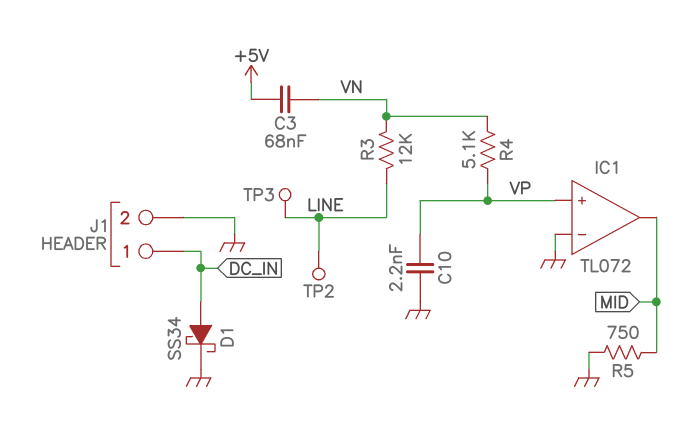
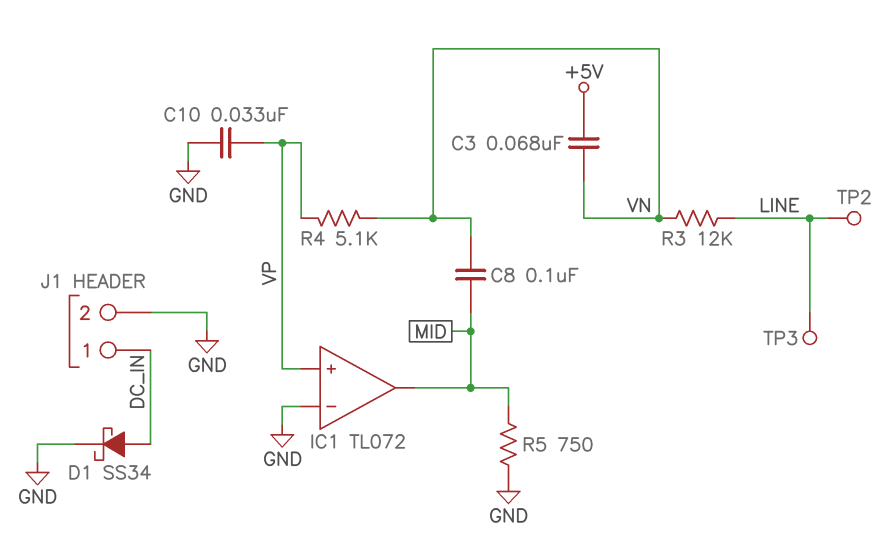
C8: none -> 100nF (MID, VN)
C10: 2.2nF (GND, VP) -> 33nF (GND, VP)

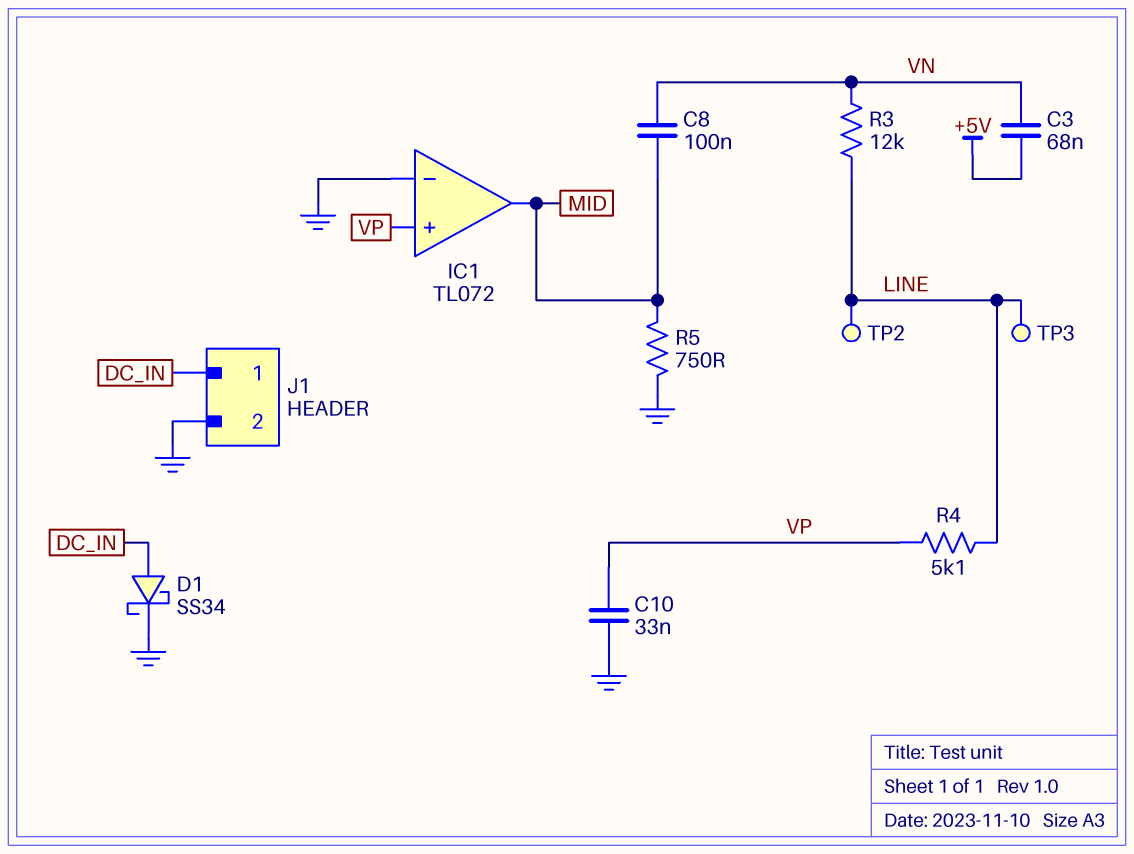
R4: 5.1k (VN, VP) -> 5.1k (LINE, VP)

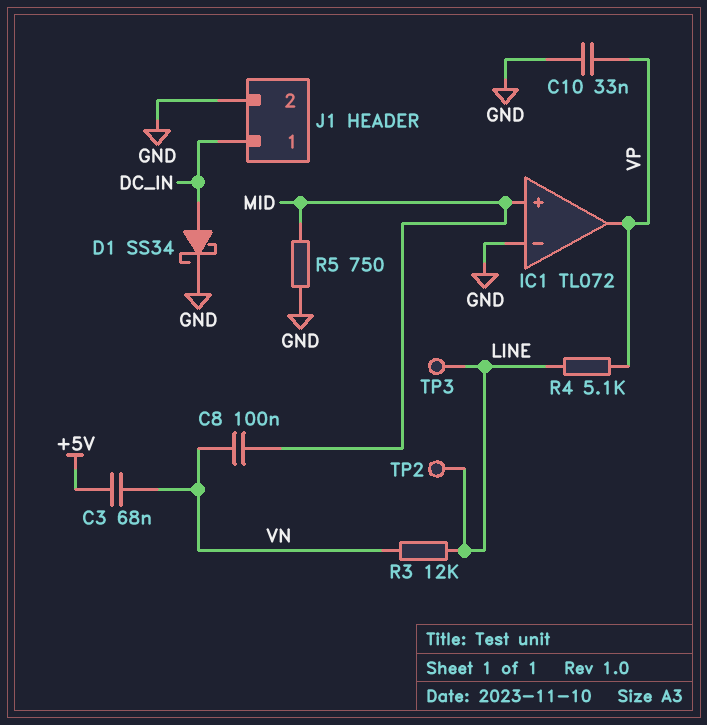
IC1 pin in+: VP -> MID
IC1 pin out: MID -> VP

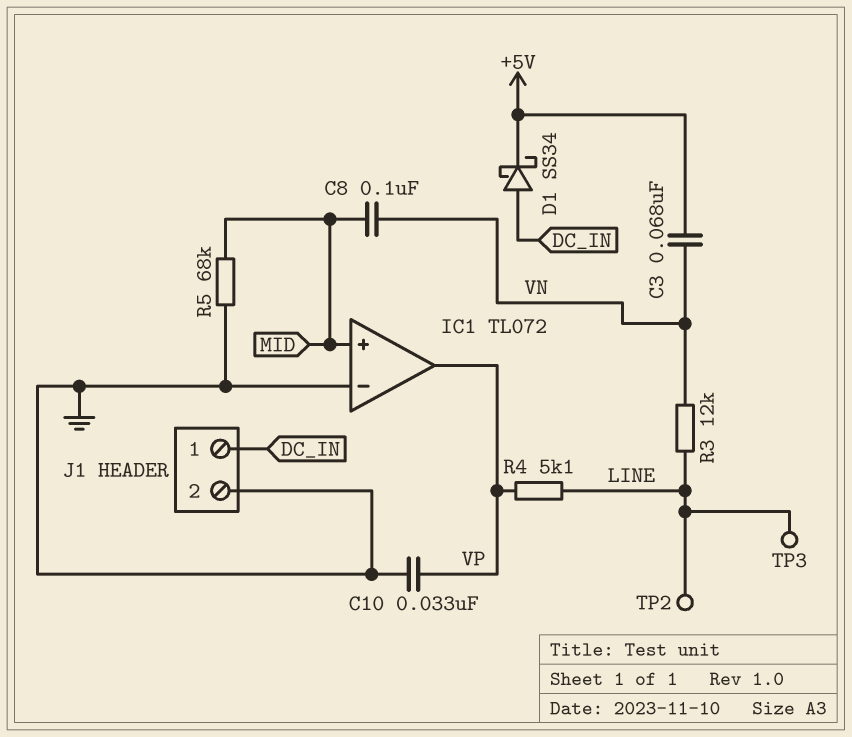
D1: schottky SS34 (A DC_IN, K GND) -> schottky SS34 (A DC_IN, K +5V)
R5: 750 (GND, MID) -> 68k (GND, MID)

